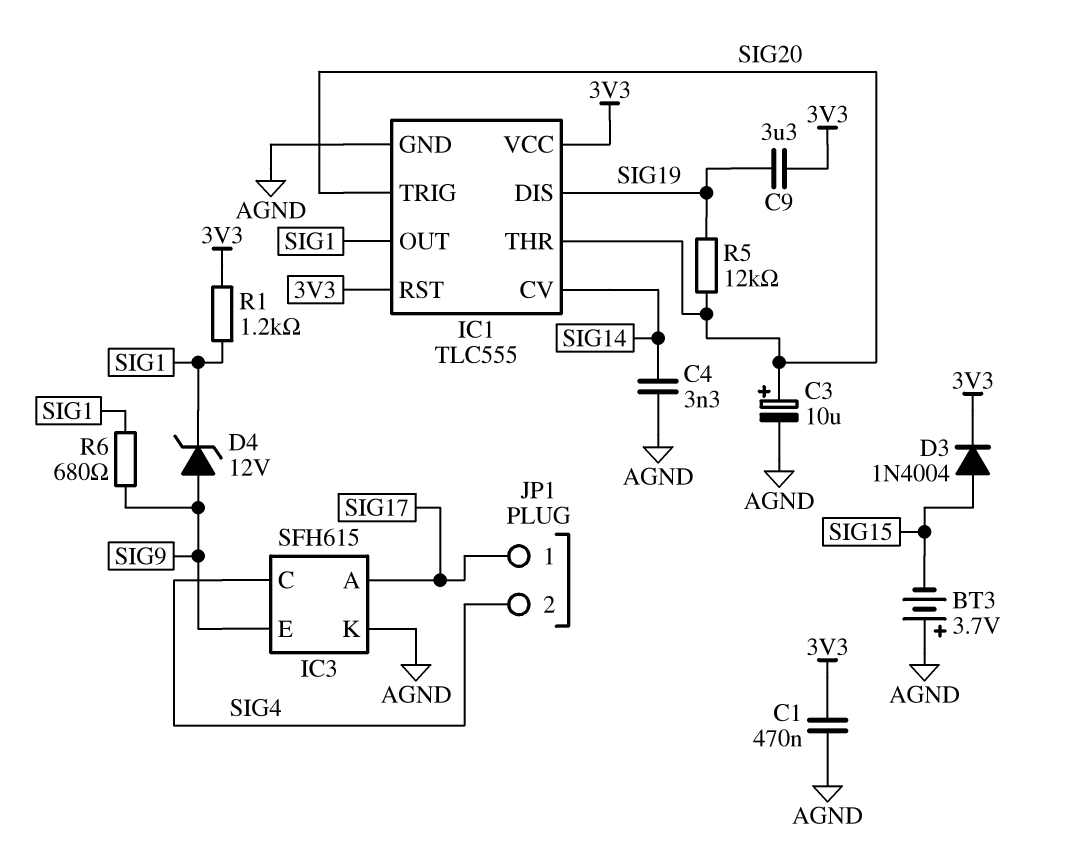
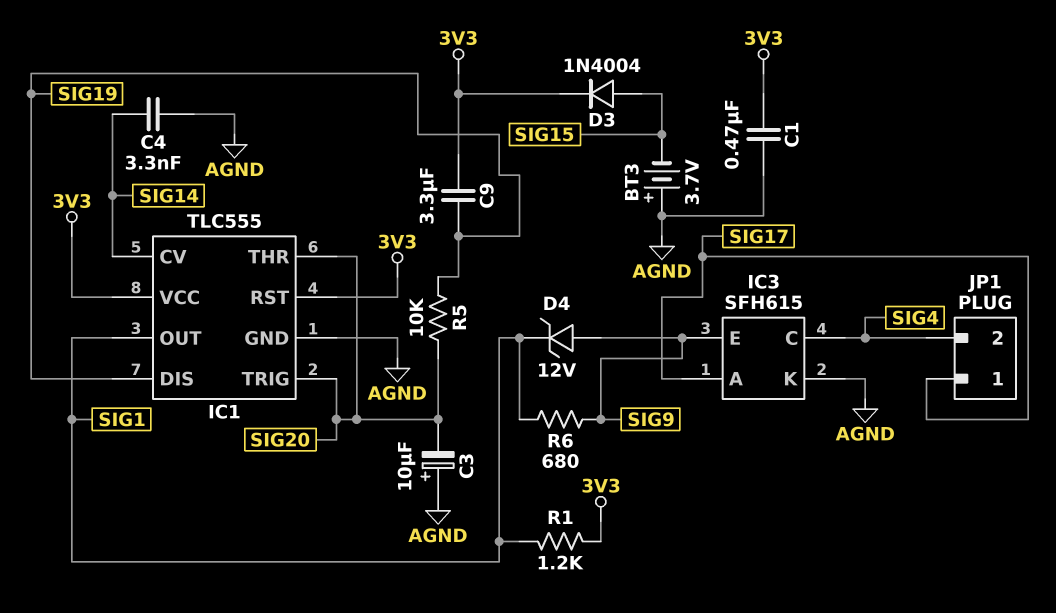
C3: 10uF (plus SIG20, minus AGND) -> 10uF (plus AGND, minus SIG20)
R5: 12k (SIG19, SIG20) -> 10k (SIG19, SIG20)

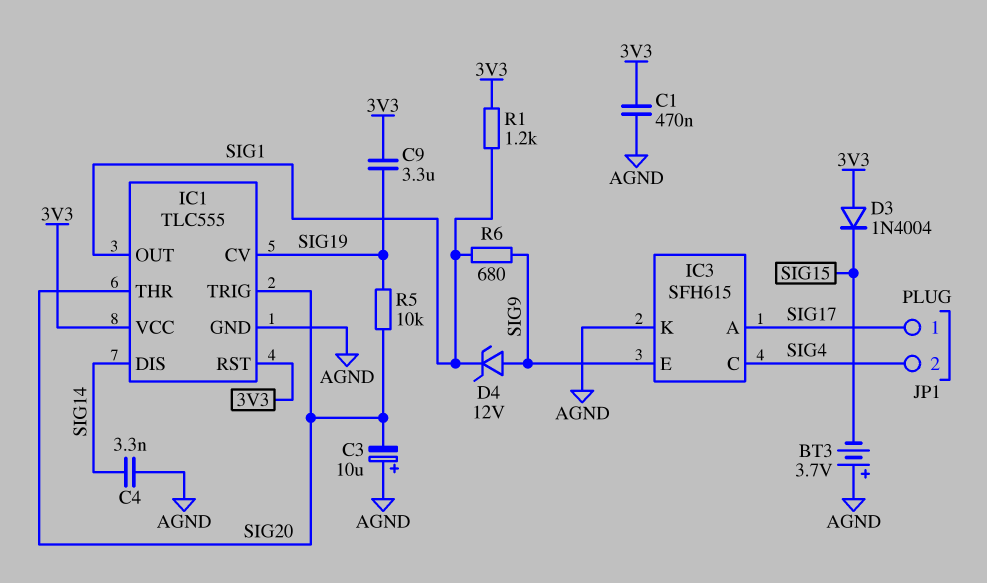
D3: diode 1N4004 (A SIG15, K 3V3) -> diode 1N4004 (A 3V3, K SIG15)
IC1 pin CV: SIG14 -> SIG19
IC1 pin DIS: SIG19 -> SIG14

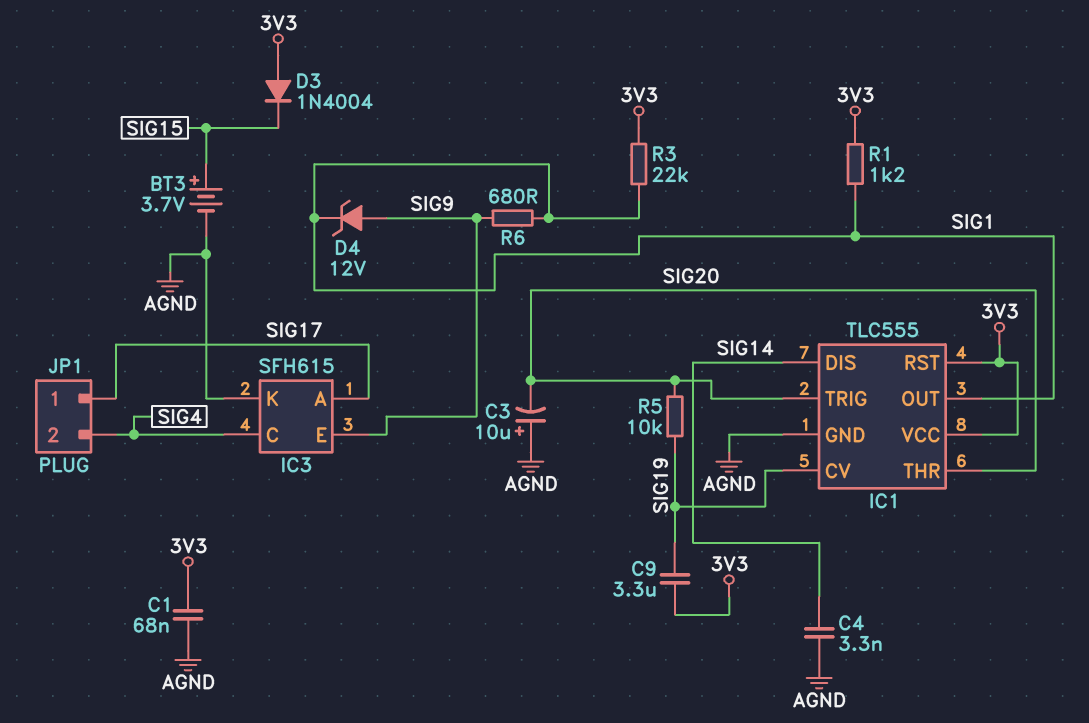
BT3: 3.7V (plus AGND, minus SIG15) -> 3.7V (plus SIG15, minus AGND)
C1: 470nF (3V3, AGND) -> 68nF (3V3, AGND)
R3: none -> 22k (3V3, SIG1)

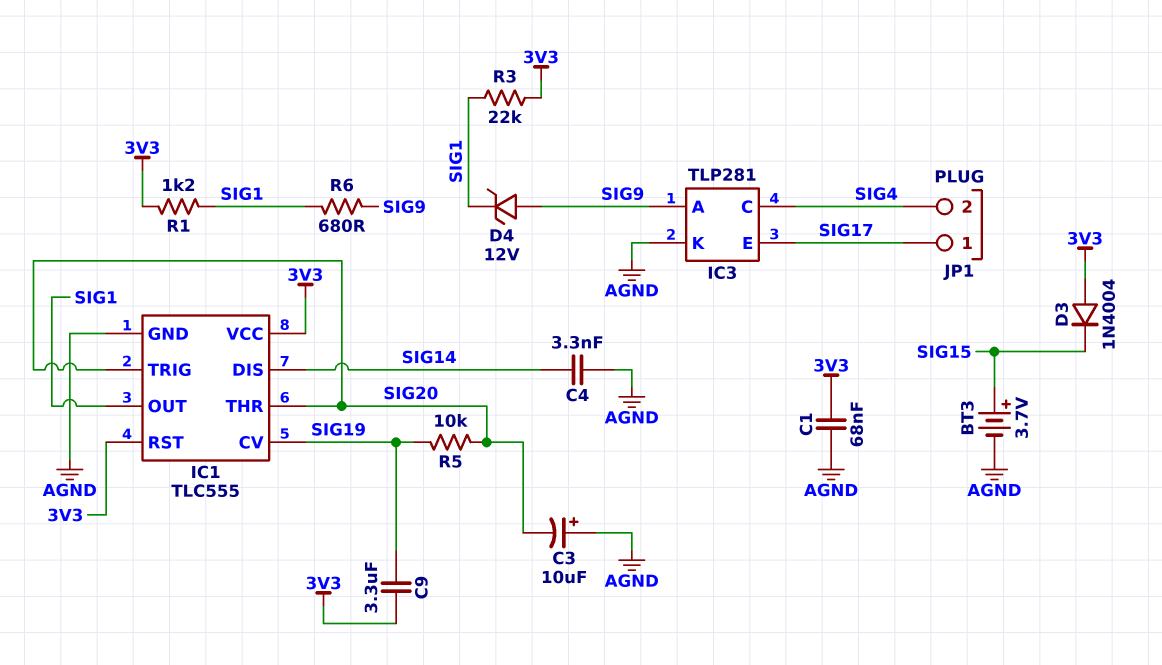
IC3: SFH615 -> TLP281
IC3 pin A: SIG17 -> SIG9
IC3 pin E: SIG9 -> SIG17

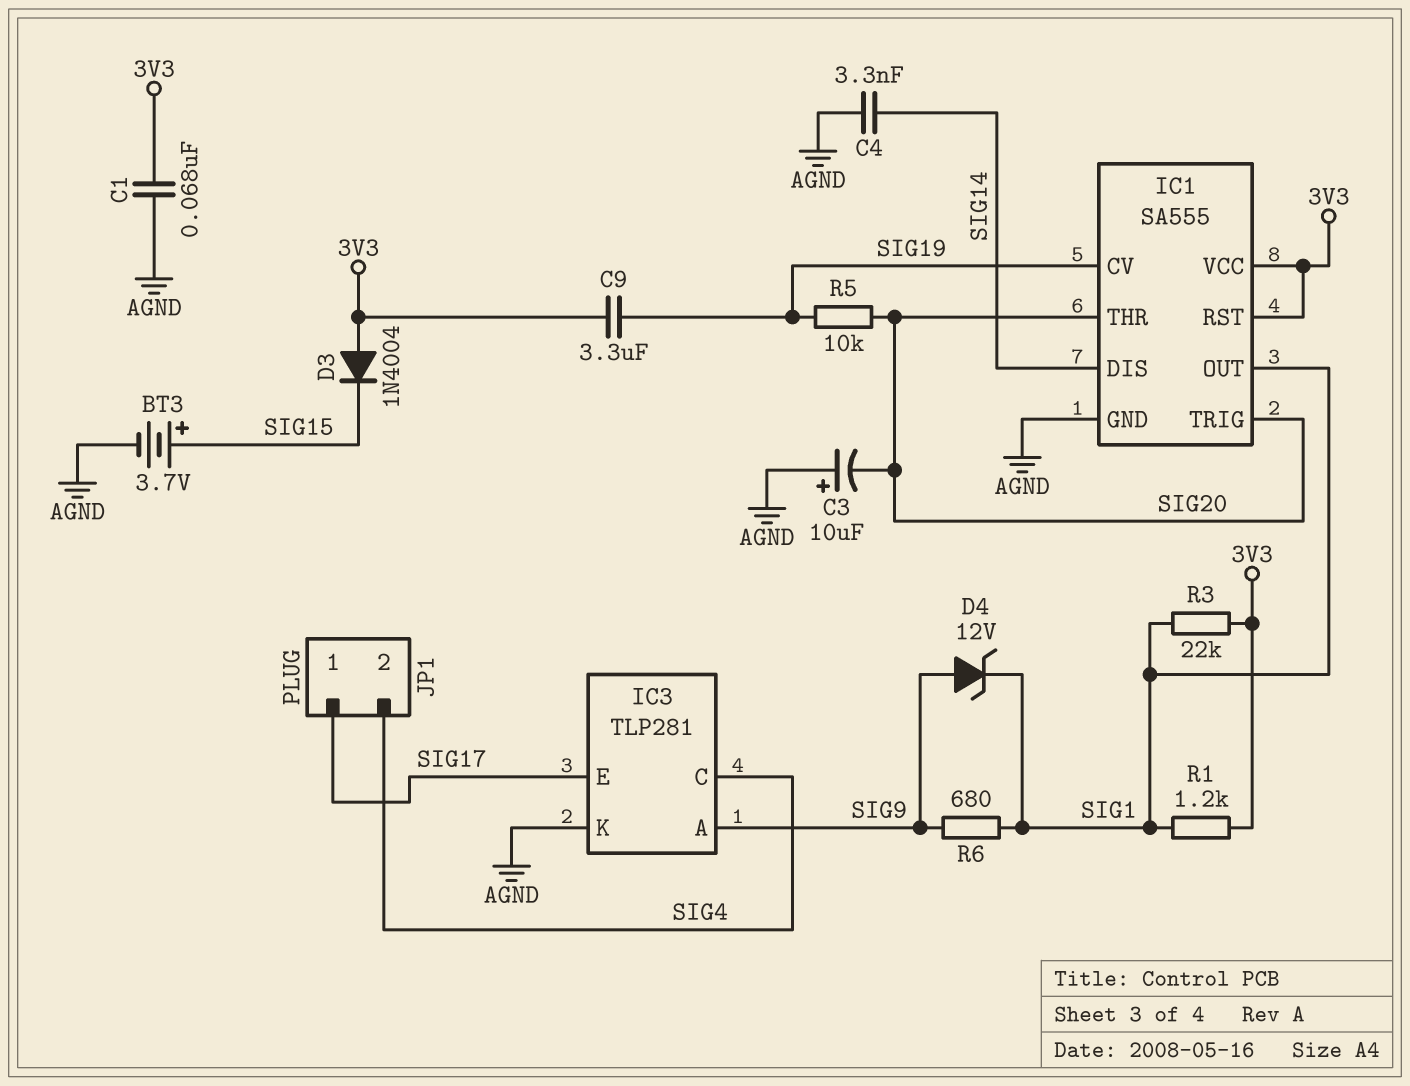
IC1: TLC555 -> SA555

